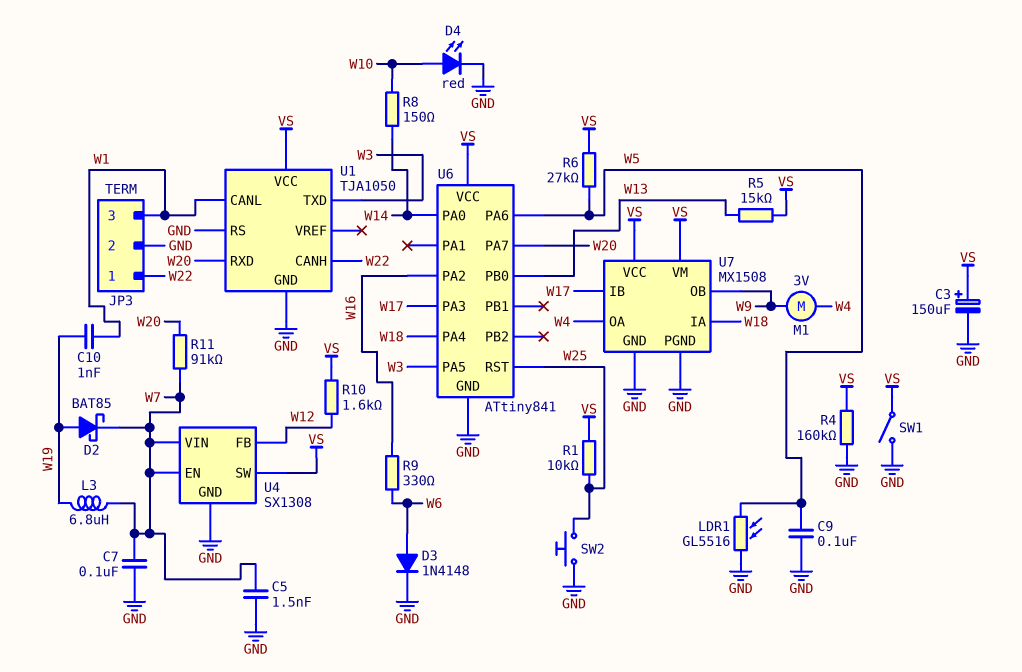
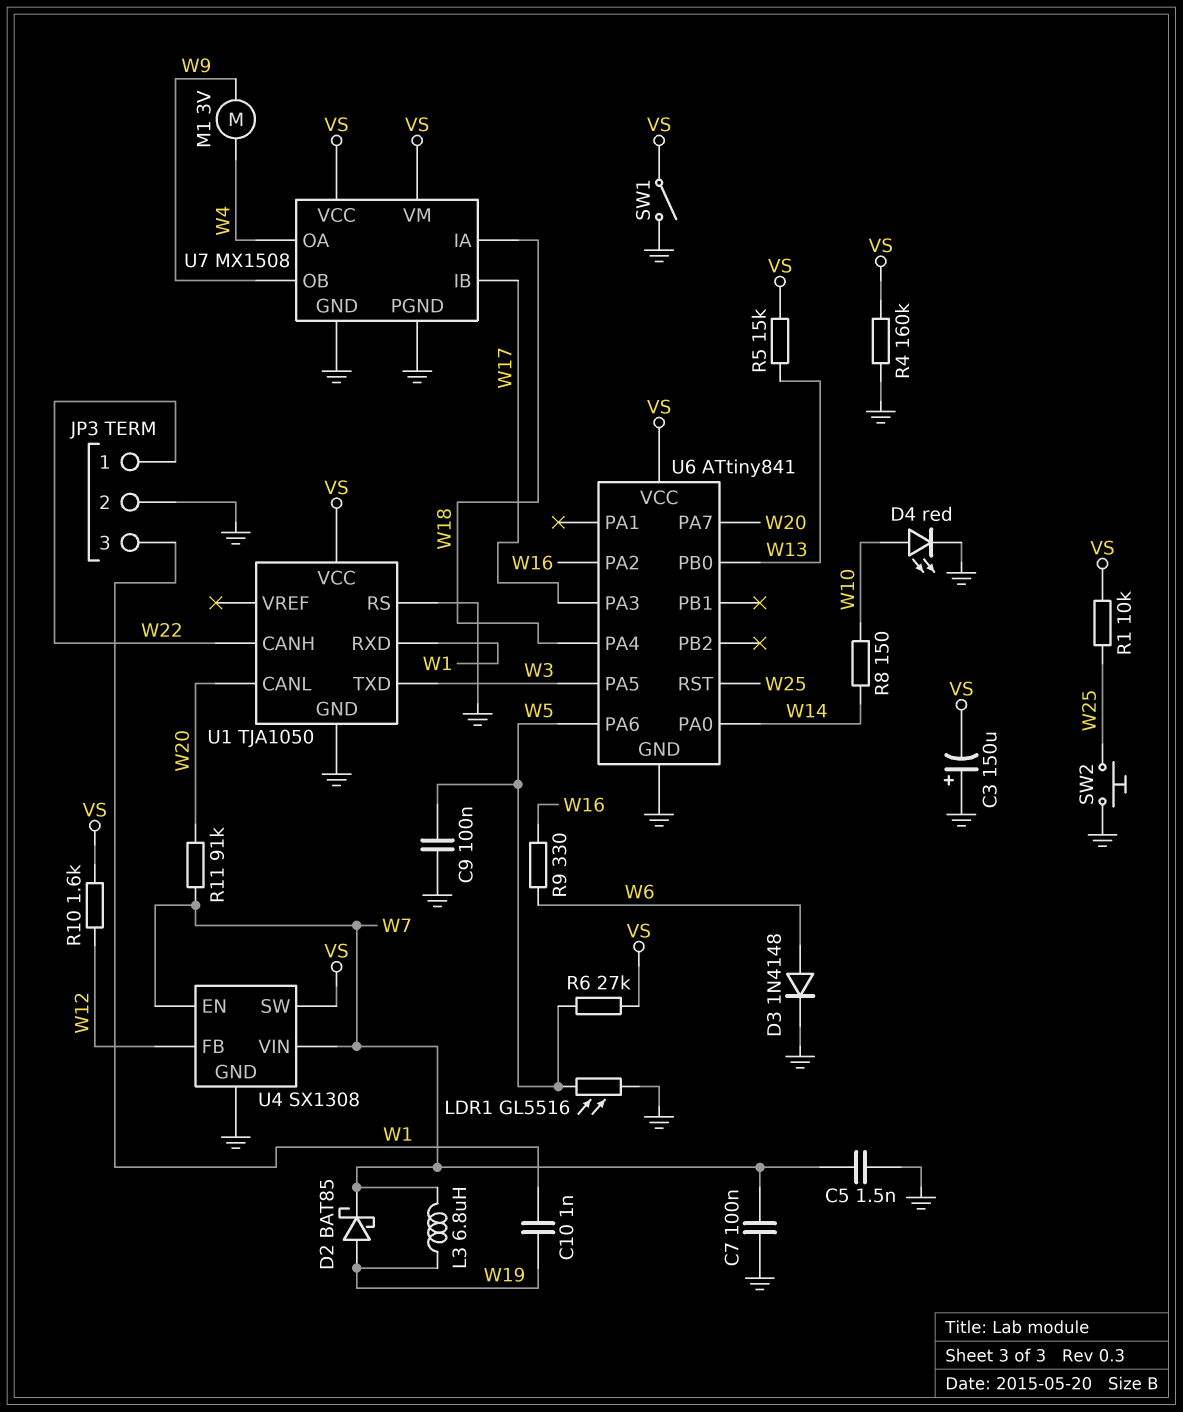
C3: 150uF (plus VS, minus GND) -> 150uF (plus GND, minus VS)
U1 pin CANL: W1 -> W20
U1 pin RXD: W20 -> W1

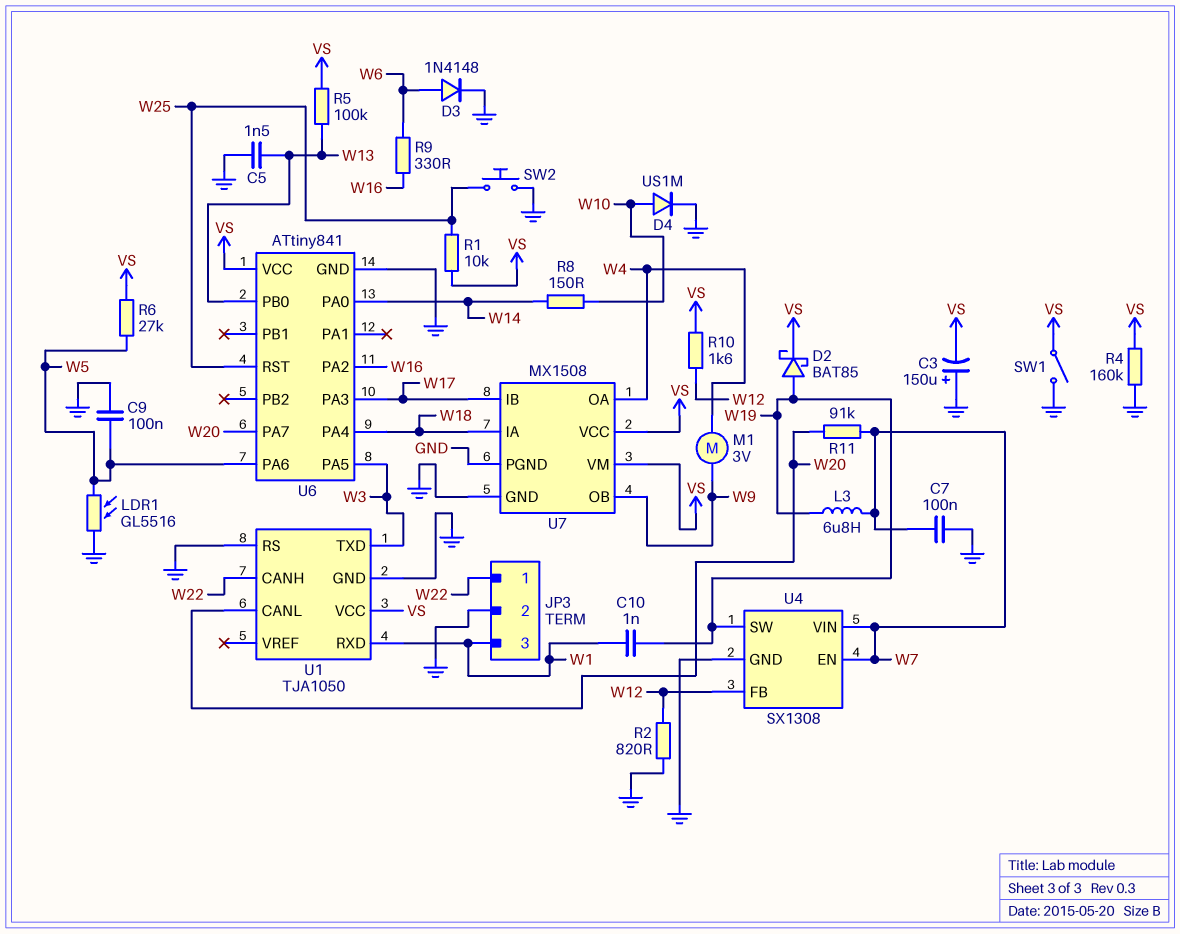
C5: 1.5nF (GND, W7) -> 1.5nF (GND, W13)
D2: schottky BAT85 (A W19, K W7) -> schottky BAT85 (A W19, K VS)
D4: LED red (A W10, K GND) -> diode US1M (A W10, K GND)
R2: none -> 820 (GND, W12)
R5: 15k (VS, W13) -> 100k (VS, W13)
U4 pin SW: VS -> W19

